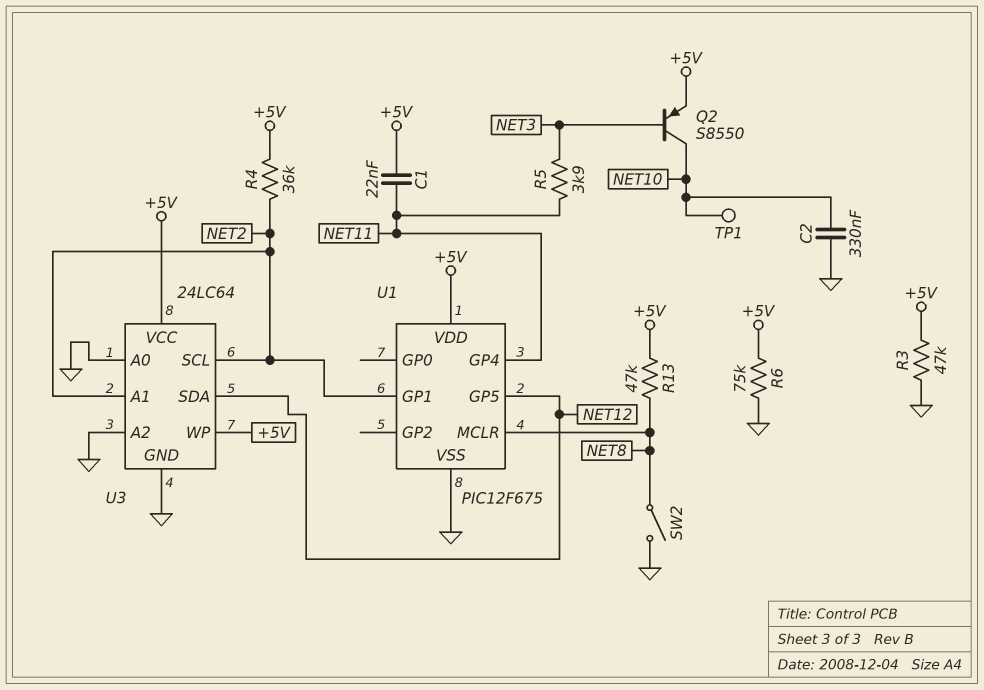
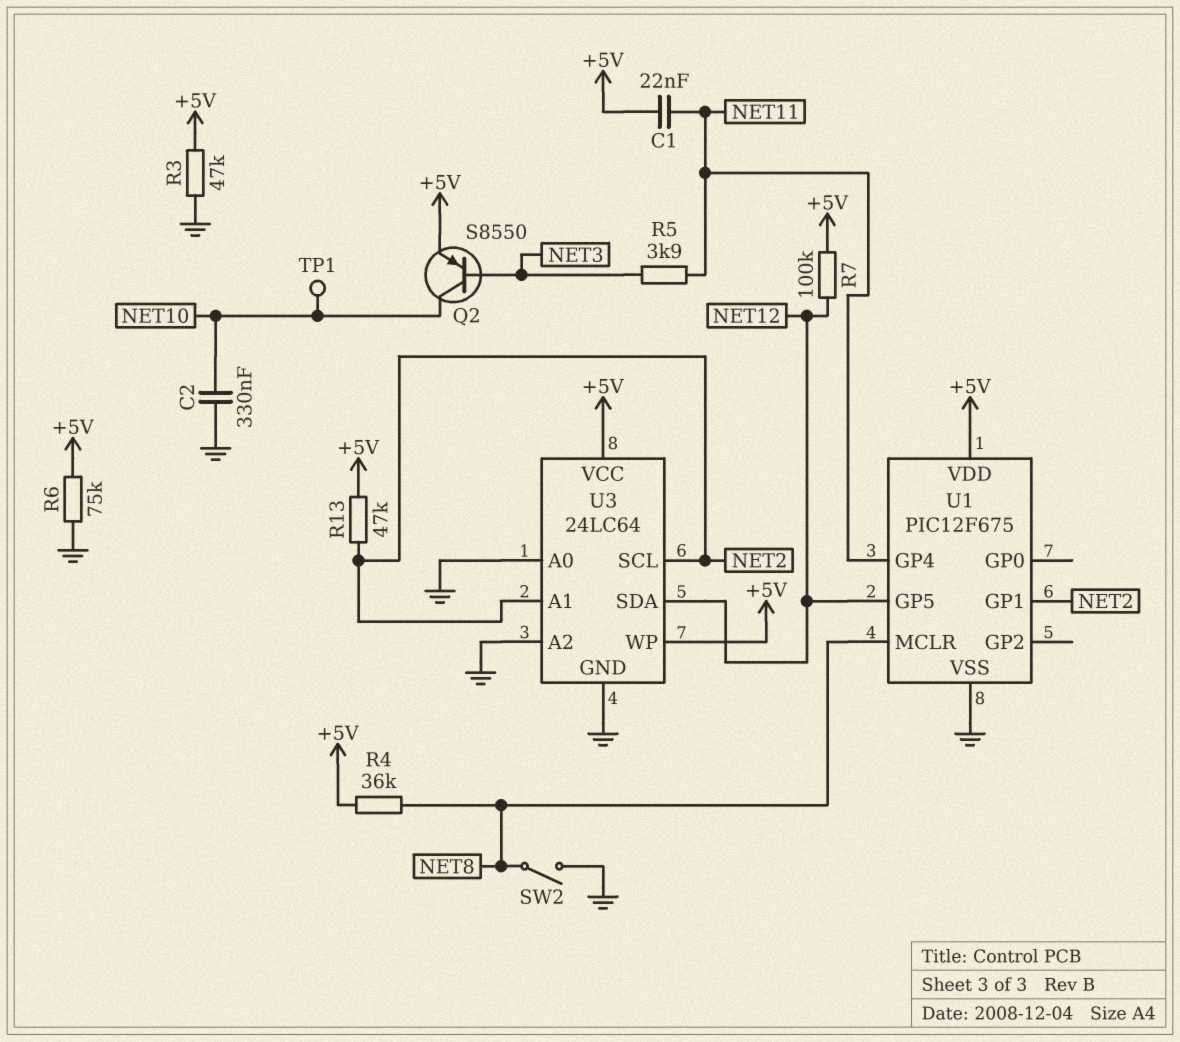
R4: 36k (+5V, NET2) -> 36k (+5V, NET8)
R7: none -> 100k (+5V, NET12)
R13: 47k (+5V, NET8) -> 47k (+5V, NET2)

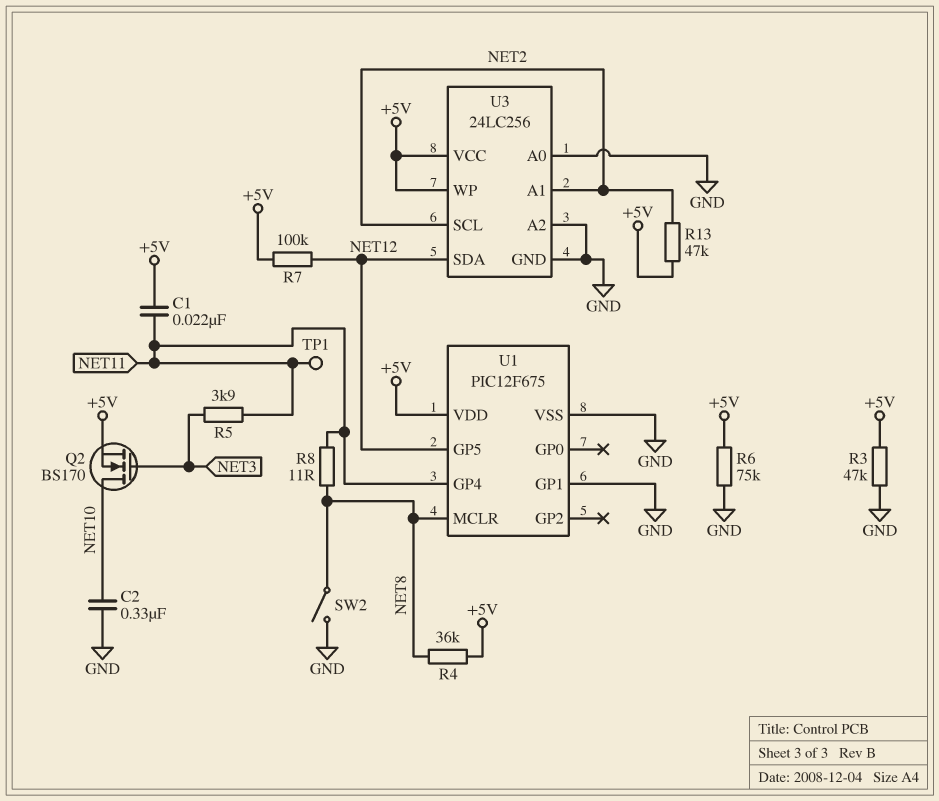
Q2: PNP S8550 (B NET3, C NET10, E +5V) -> NMOS BS170 (G NET3, D NET10, S +5V)
R8: none -> 11 (NET8, NET11)
TP1: test point (NET10) -> test point (NET11)
U1 pin GP1: NET2 -> GND
U3: 24LC64 -> 24LC256

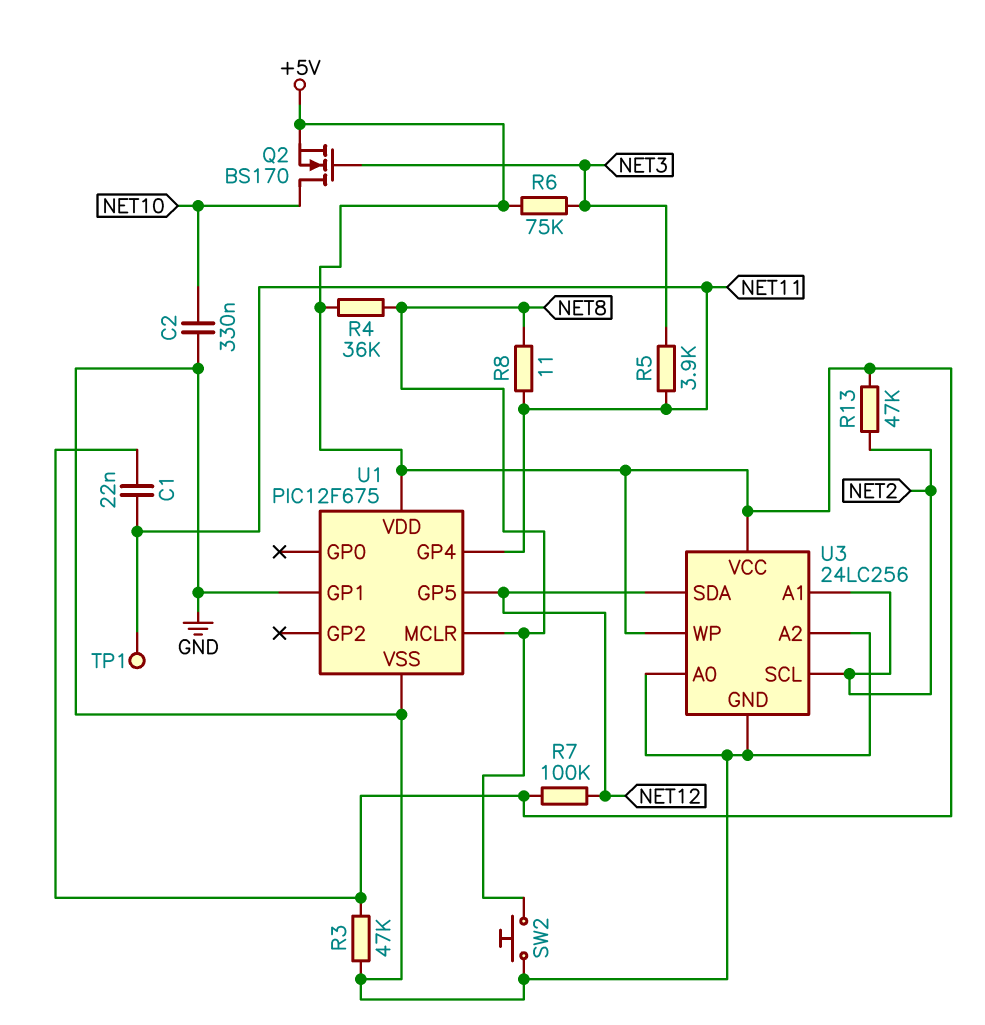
R6: 75k (+5V, GND) -> 75k (+5V, NET3)
SW2: switch (GND, NET8) -> button (GND, NET8)

